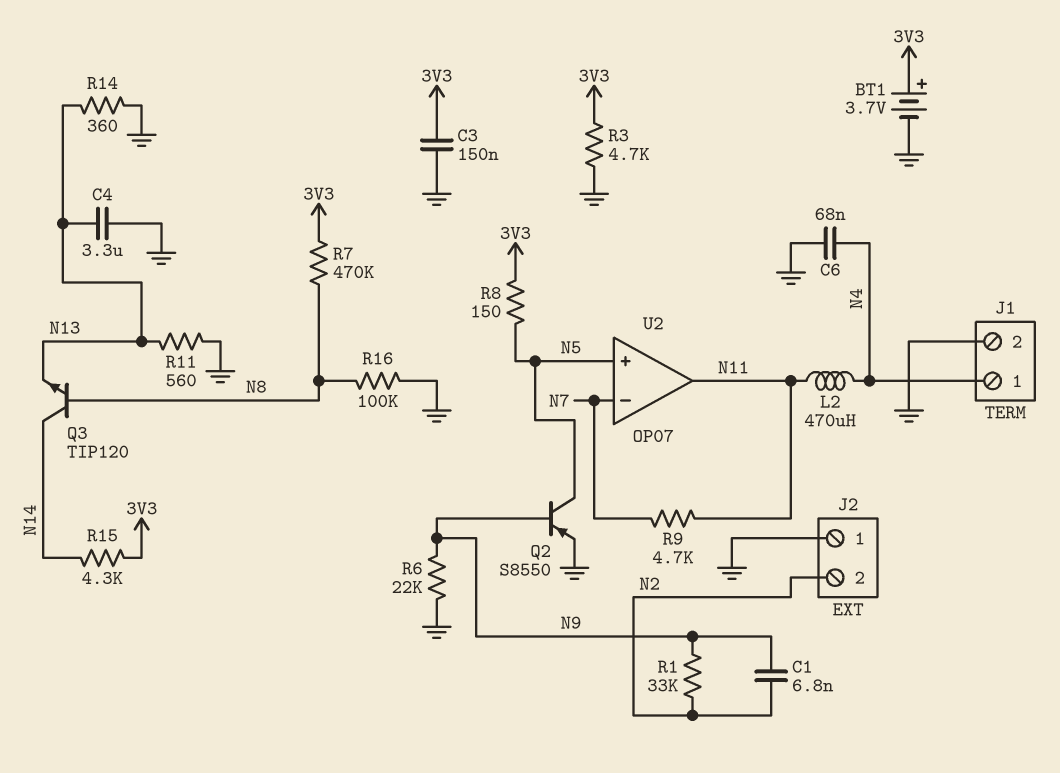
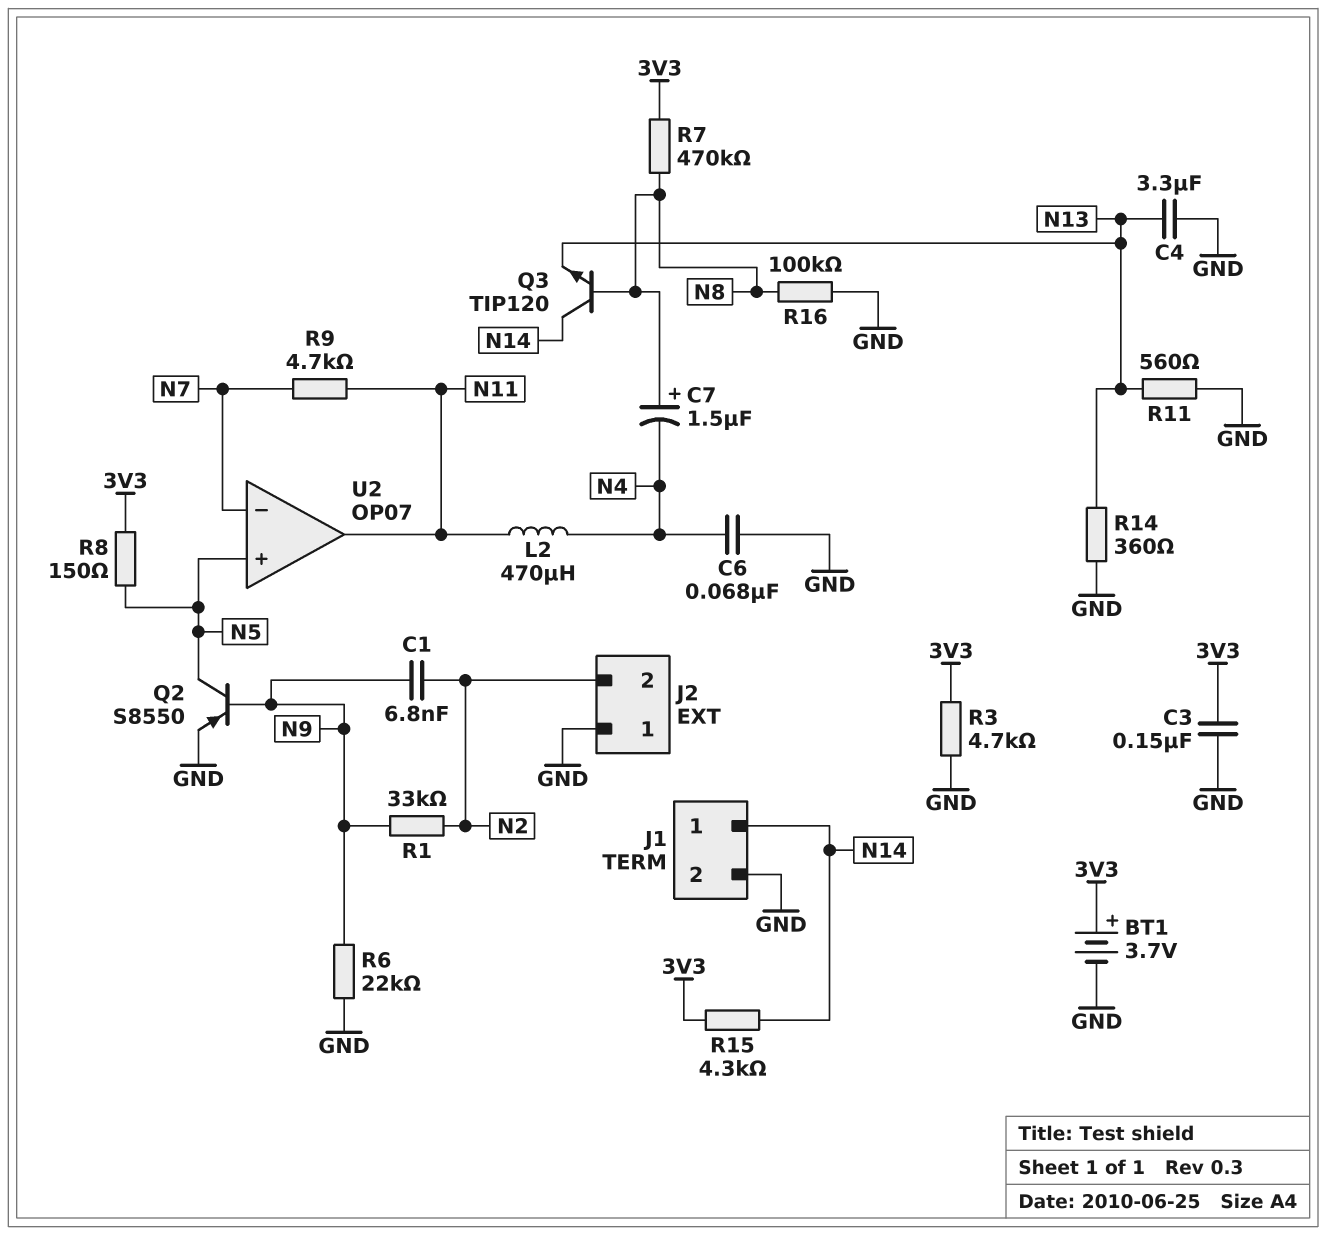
C7: none -> 1.5uF (plus N8, minus N4)
J1 pin 1: N4 -> N14

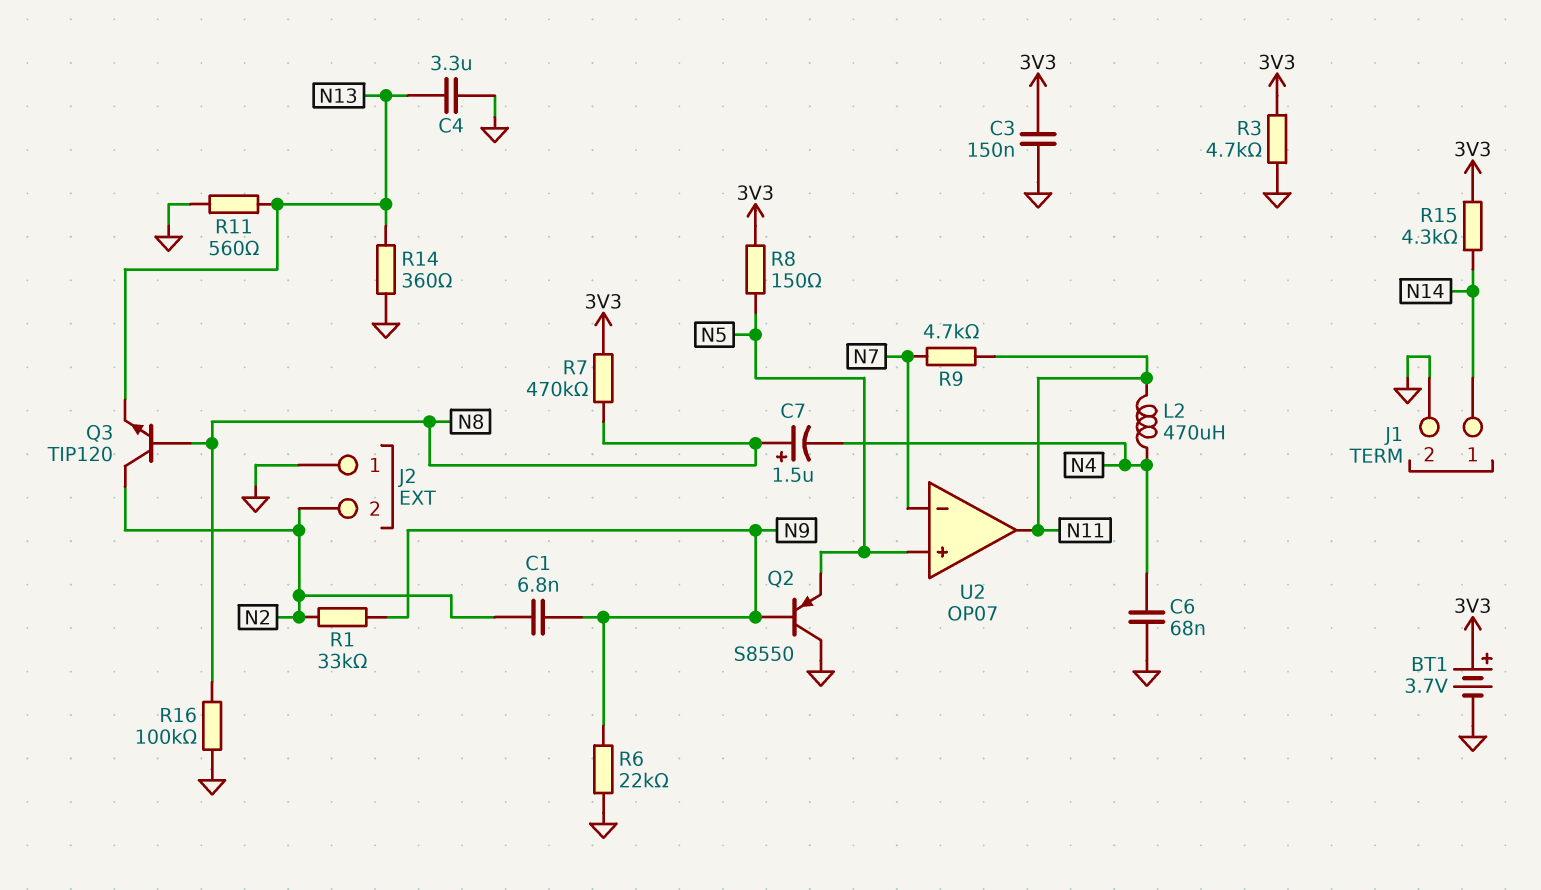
Q2: PNP S8550 (B N9, C N5, E GND) -> PNP S8550 (B N9, C GND, E N5)
Q3: NPN TIP120 (B N8, C N14, E N13) -> NPN TIP120 (B N8, C N2, E N13)

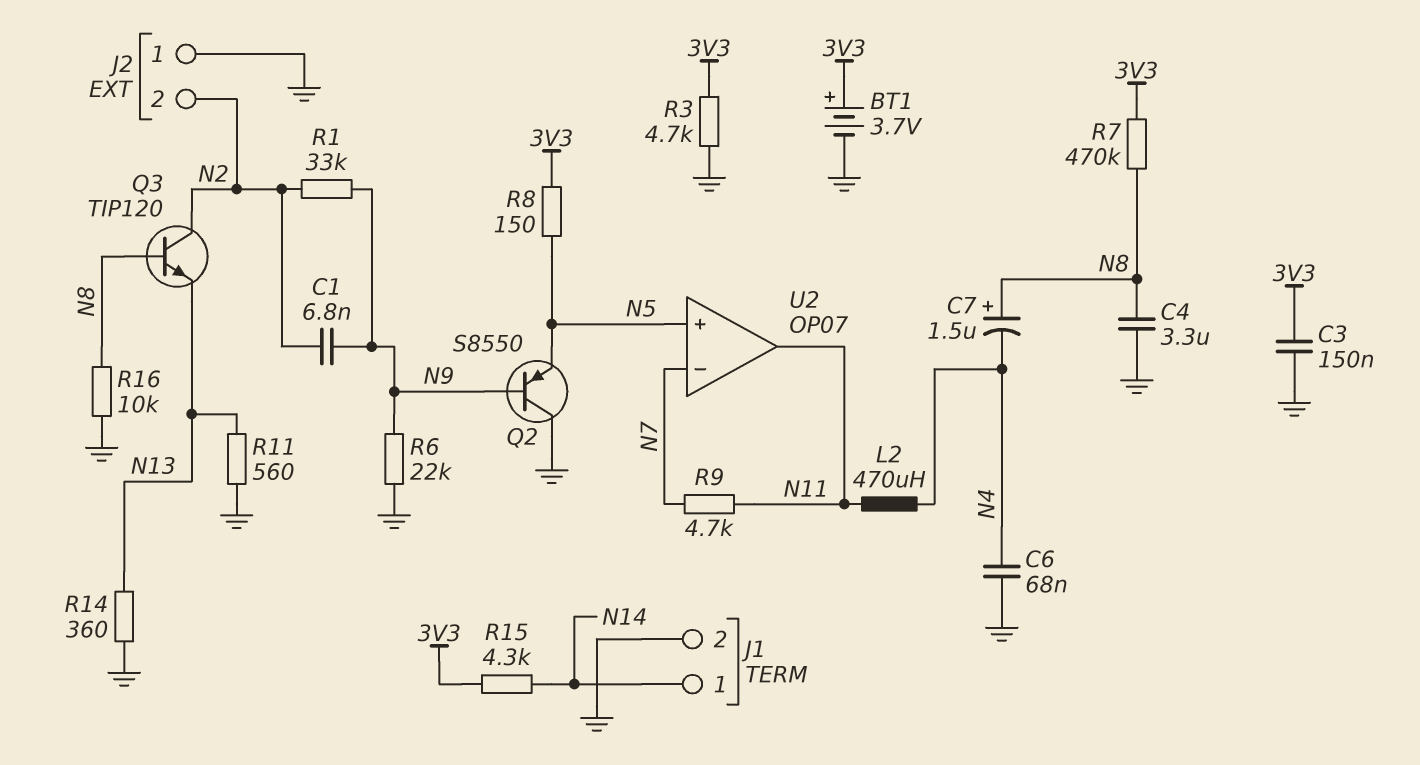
C4: 3.3uF (GND, N13) -> 3.3uF (GND, N8)
R16: 100k (GND, N8) -> 10k (GND, N8)

